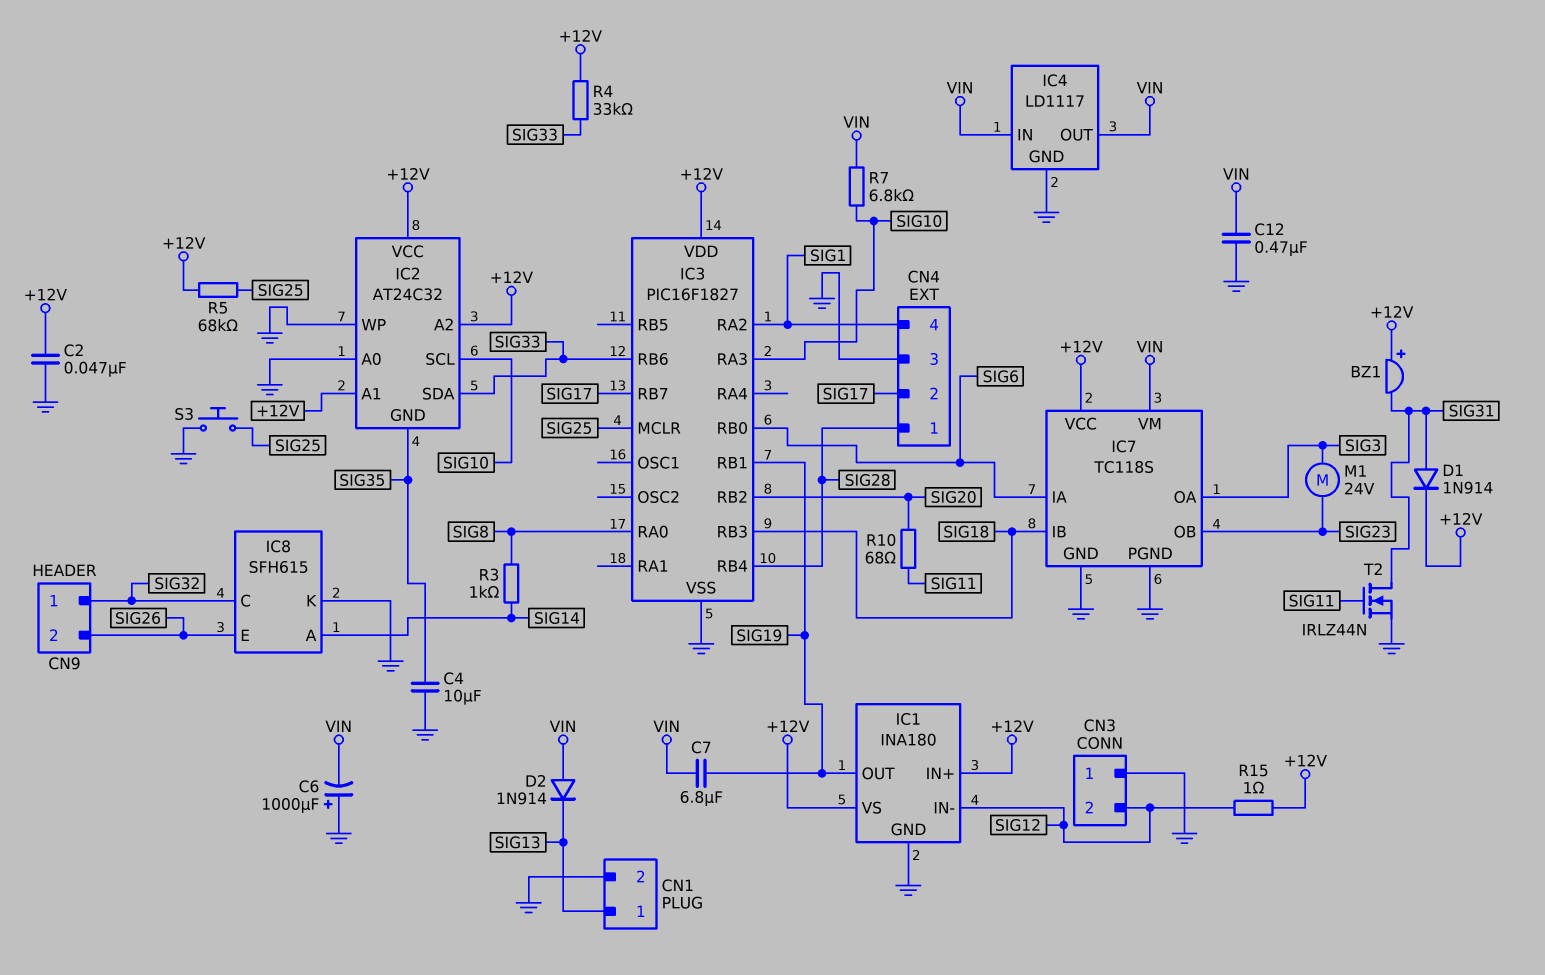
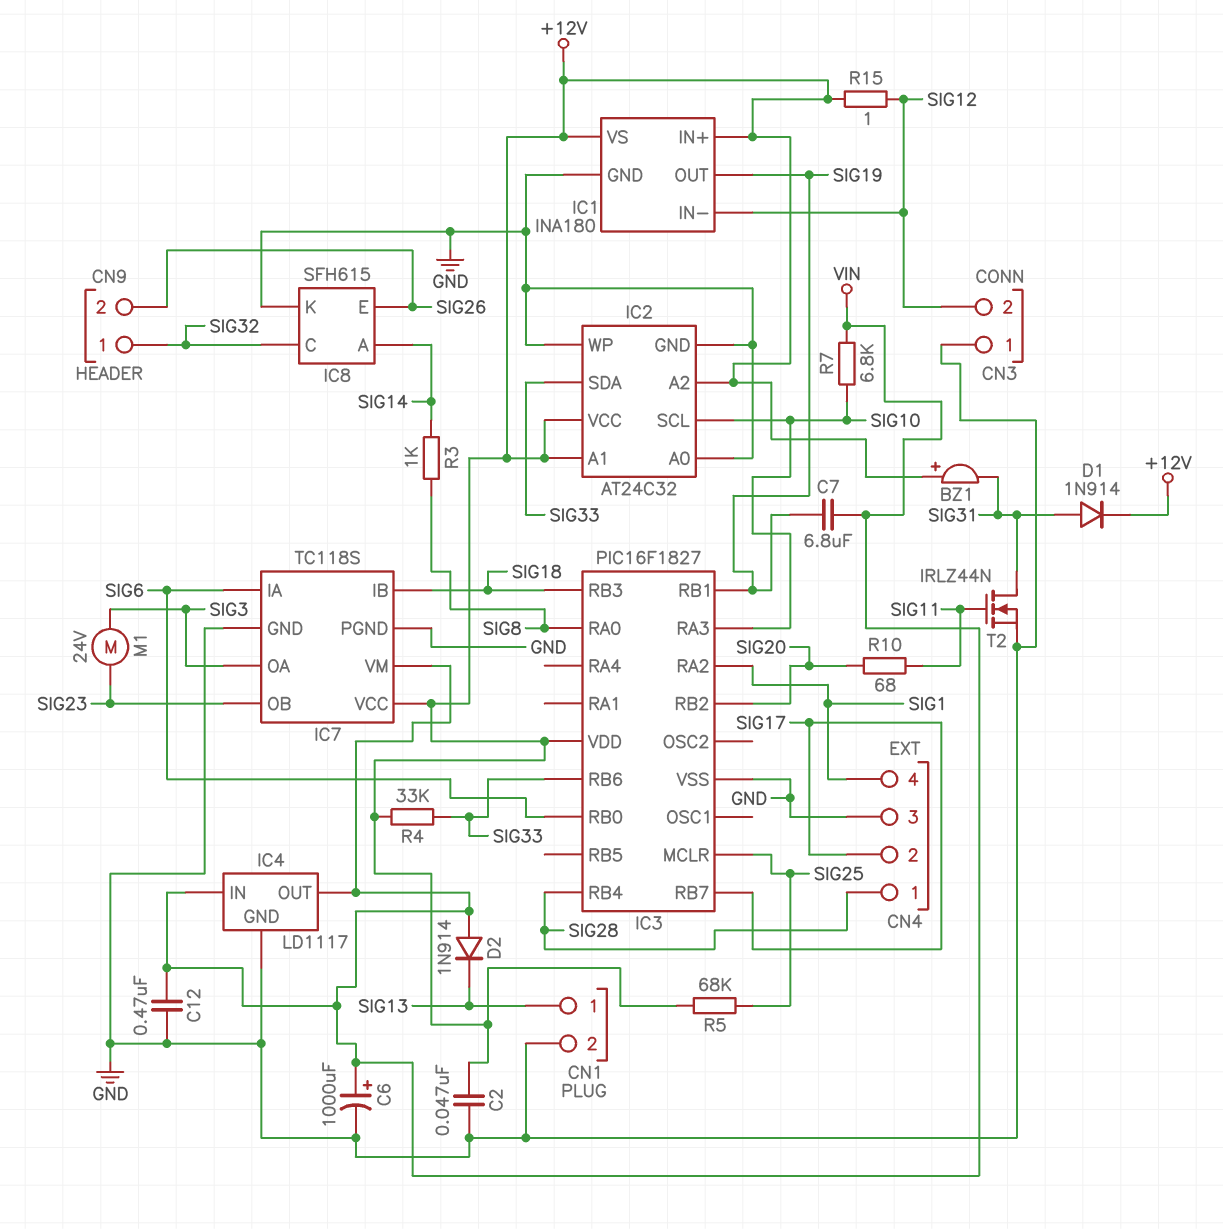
C4: 10uF (GND, SIG35) -> none
C6: 1000uF (plus GND, minus VIN) -> 1000uF (plus VIN, minus GND)
IC2 pin GND: SIG35 -> GND
S3: button (GND, SIG25) -> none

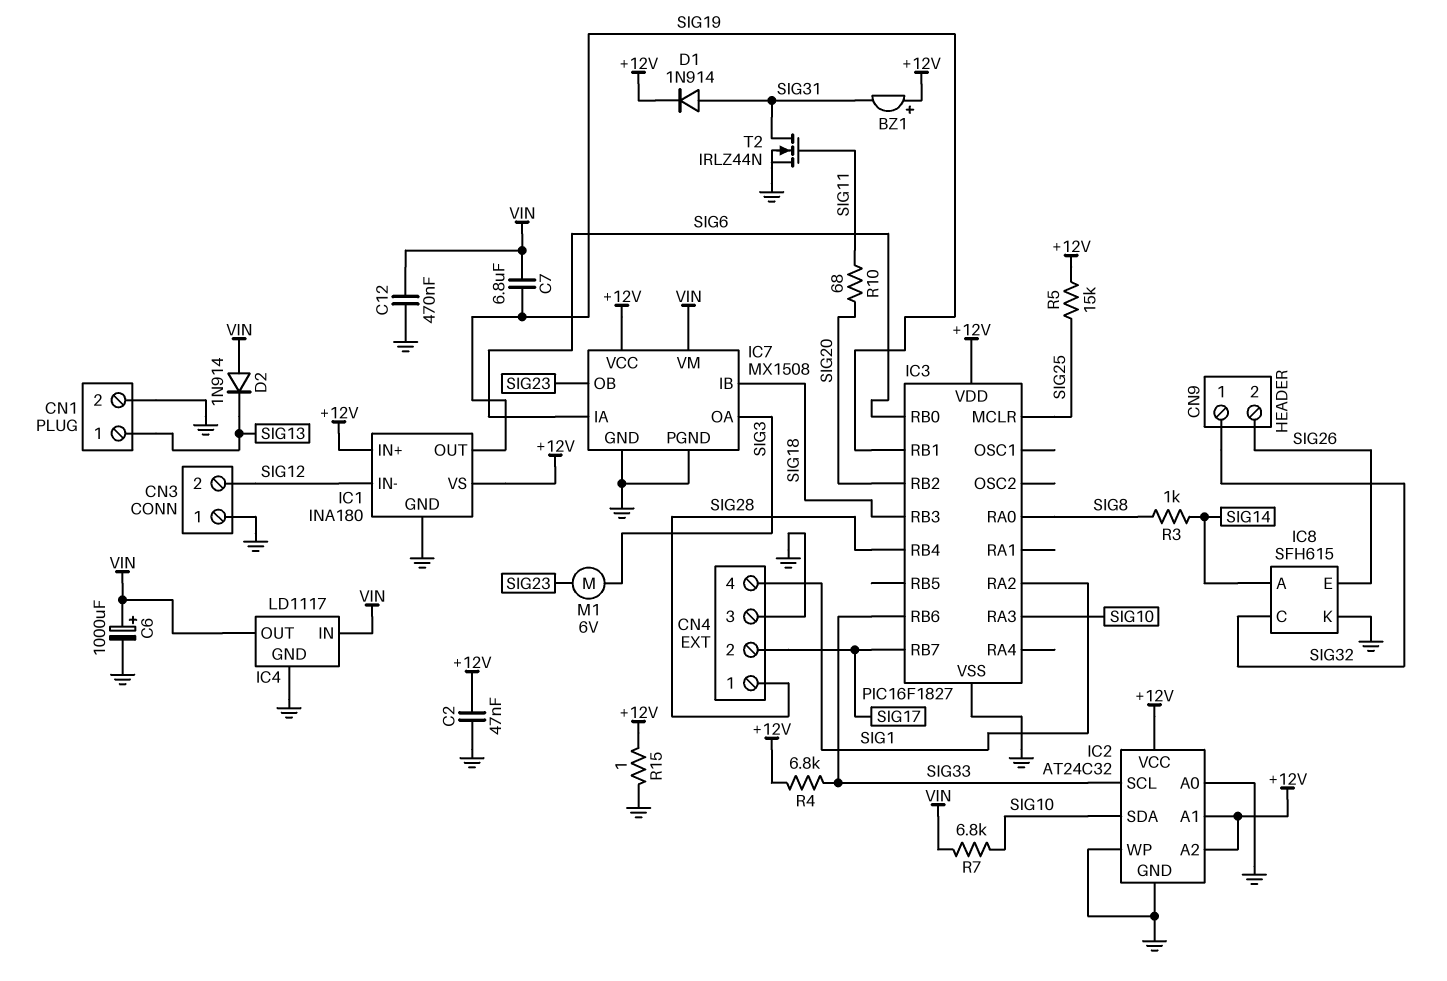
IC2 pin SCL: SIG10 -> SIG33
IC2 pin SDA: SIG33 -> SIG10
IC7: TC118S -> MX1508
M1: motor 24V (SIG3, SIG23) -> motor 6V (SIG3, SIG23)
R4: 33k (+12V, SIG33) -> 6.8k (+12V, SIG33)
R5: 68k (+12V, SIG25) -> 15k (+12V, SIG25)
R15: 1 (+12V, SIG12) -> 1 (+12V, GND)

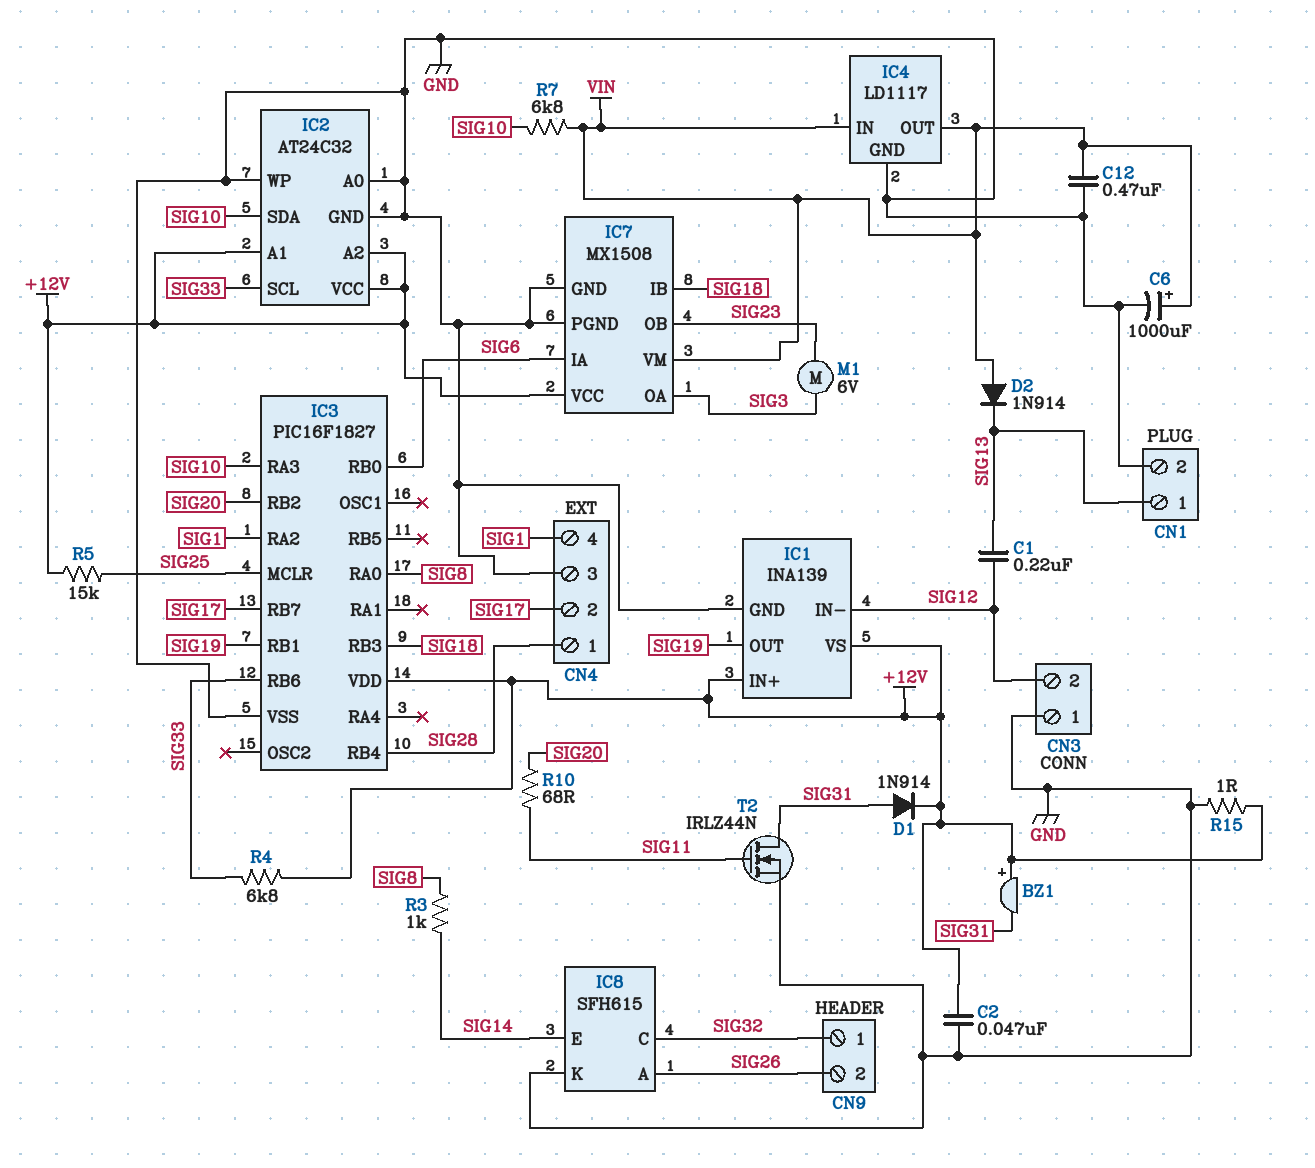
C1: none -> 220nF (SIG12, SIG13)
C7: 6.8uF (SIG19, VIN) -> none
IC1: INA180 -> INA139
IC8 pin A: SIG14 -> SIG26
IC8 pin E: SIG26 -> SIG14

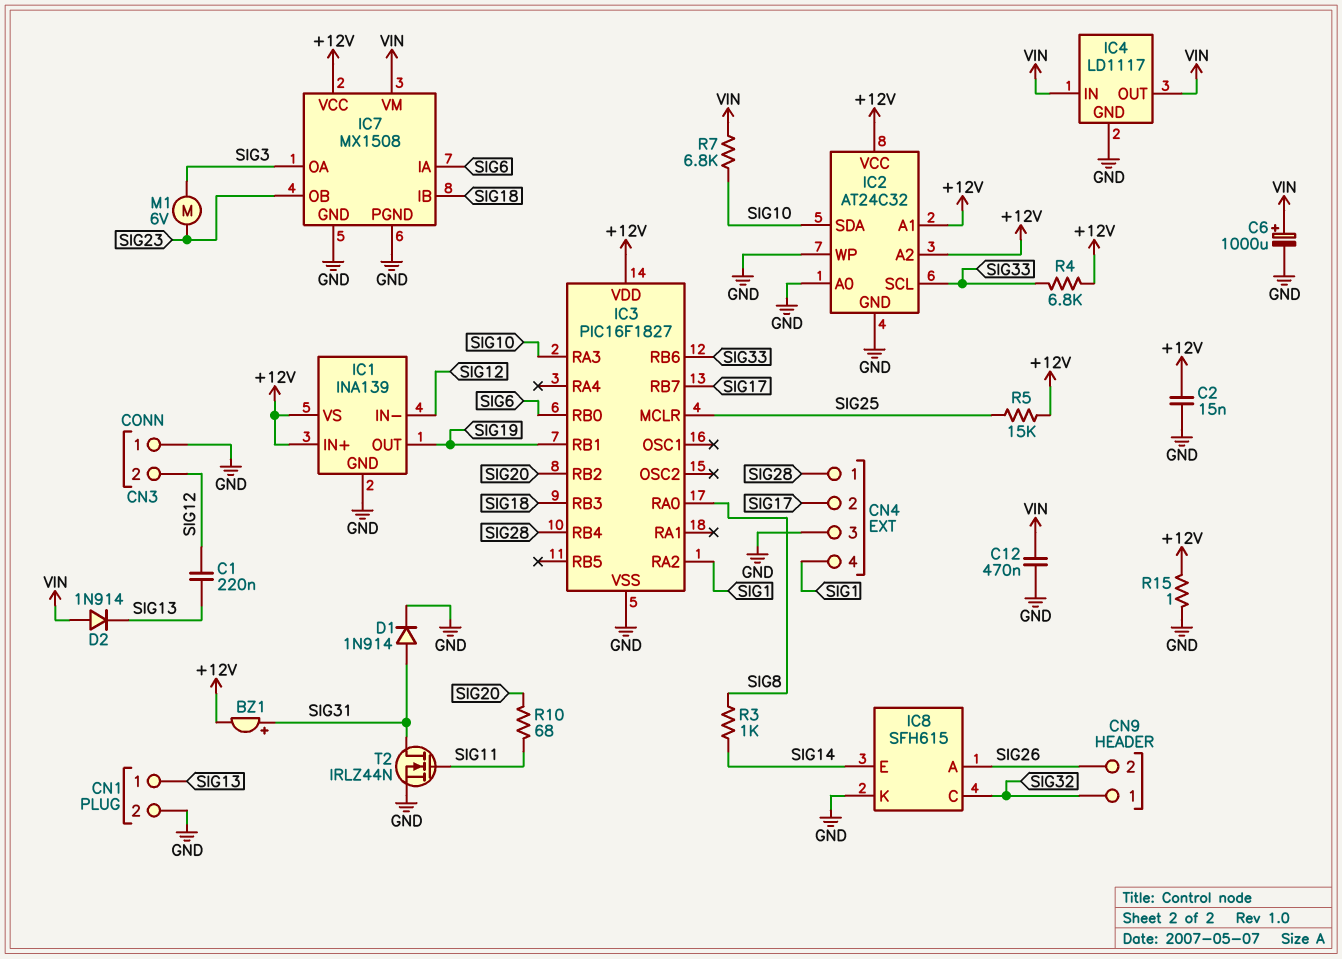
BZ1: buzzer (plus +12V, minus SIG31) -> buzzer (plus SIG31, minus +12V)
C2: 47nF (+12V, GND) -> 15nF (+12V, GND)
D1: diode 1N914 (A SIG31, K +12V) -> diode 1N914 (A SIG31, K GND)

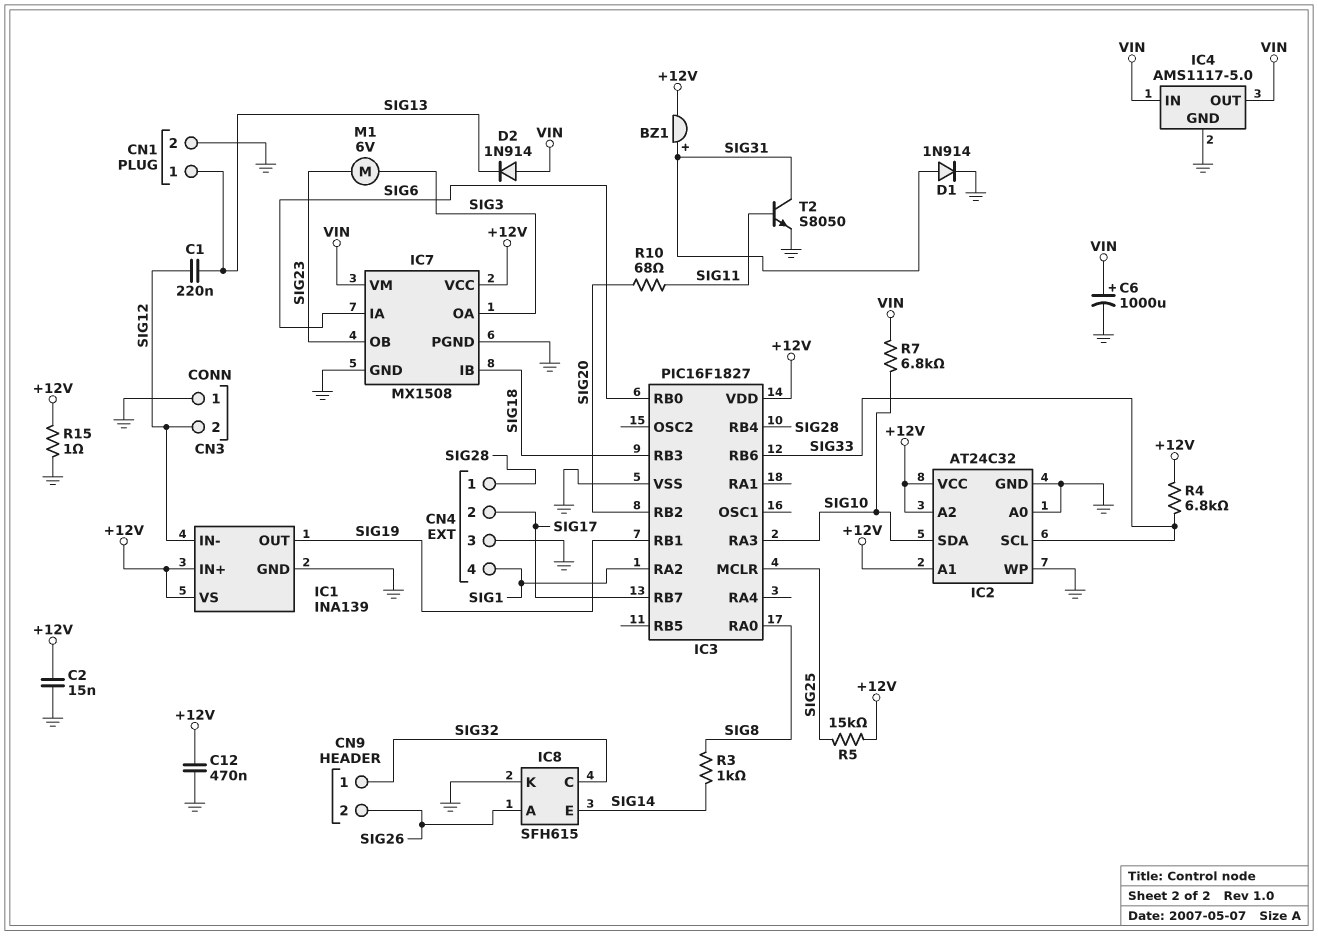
C12: 470nF (GND, VIN) -> 470nF (+12V, GND)
IC4: LD1117 -> AMS1117-5.0
T2: NMOS IRLZ44N (G SIG11, D SIG31, S GND) -> NPN S8050 (B SIG11, C SIG31, E GND)

